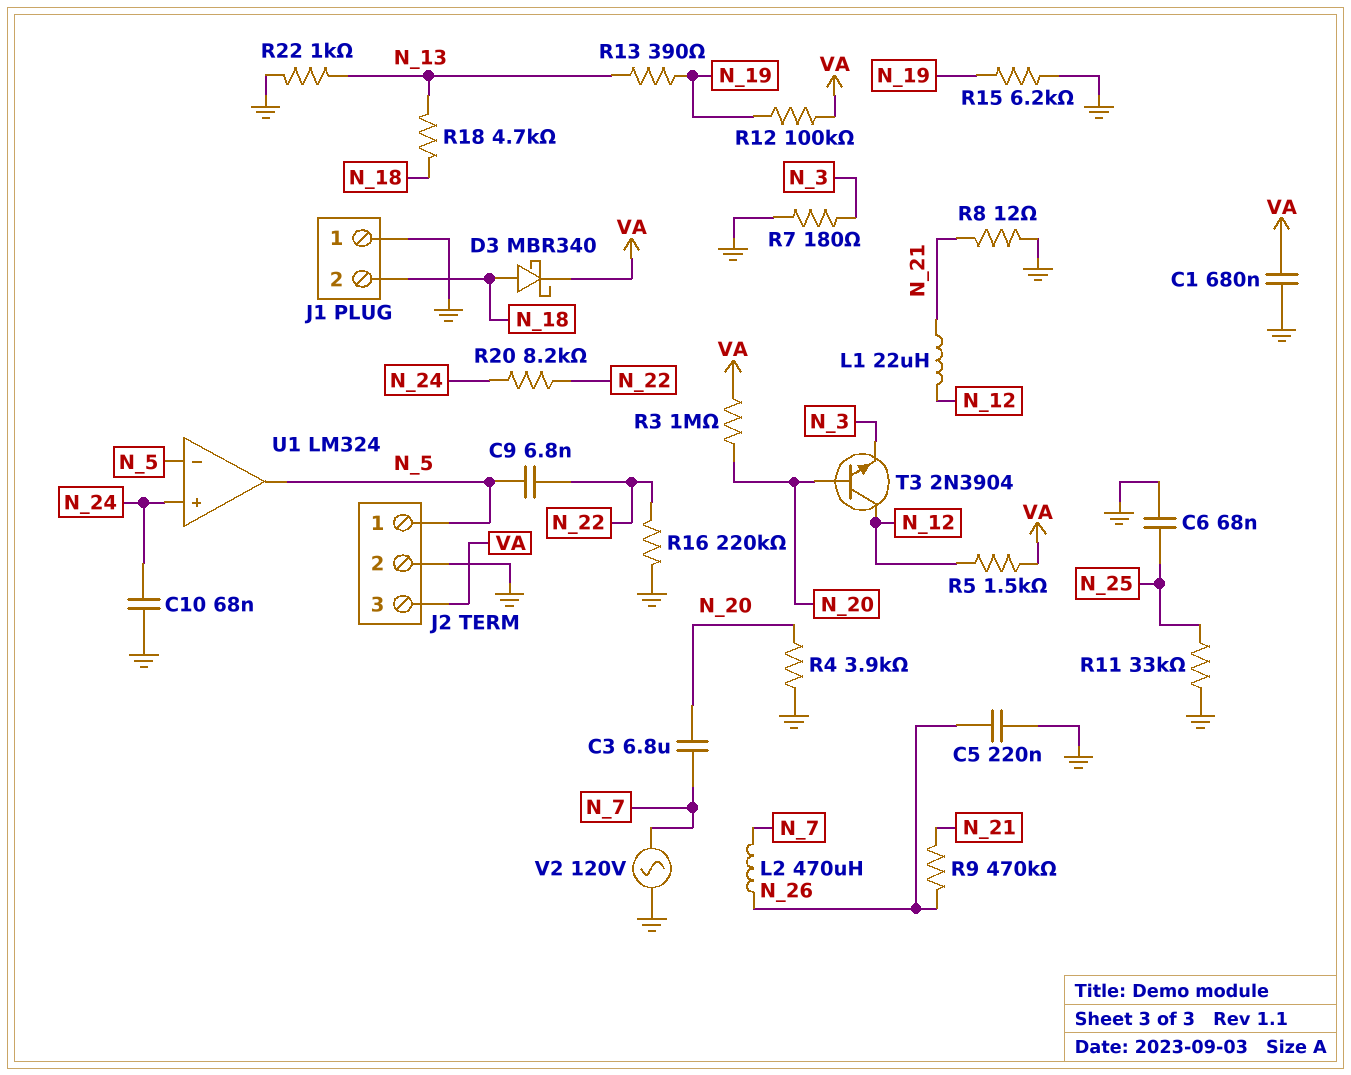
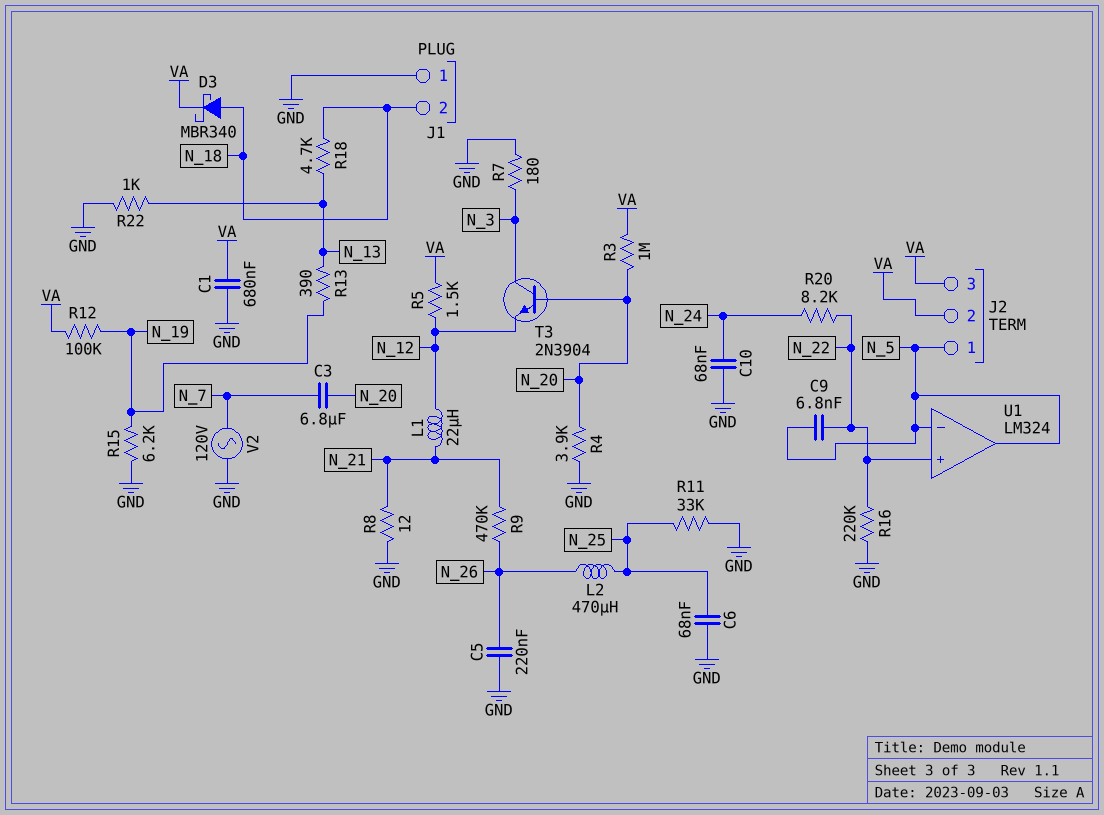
J2 pin 2: GND -> VA
L2: 470uH (N_7, N_26) -> 470uH (N_25, N_26)
T3: NPN 2N3904 (B N_20, C N_12, E N_3) -> NPN 2N3904 (B N_20, C N_3, E N_12)
U1 pin in+: N_24 -> N_22

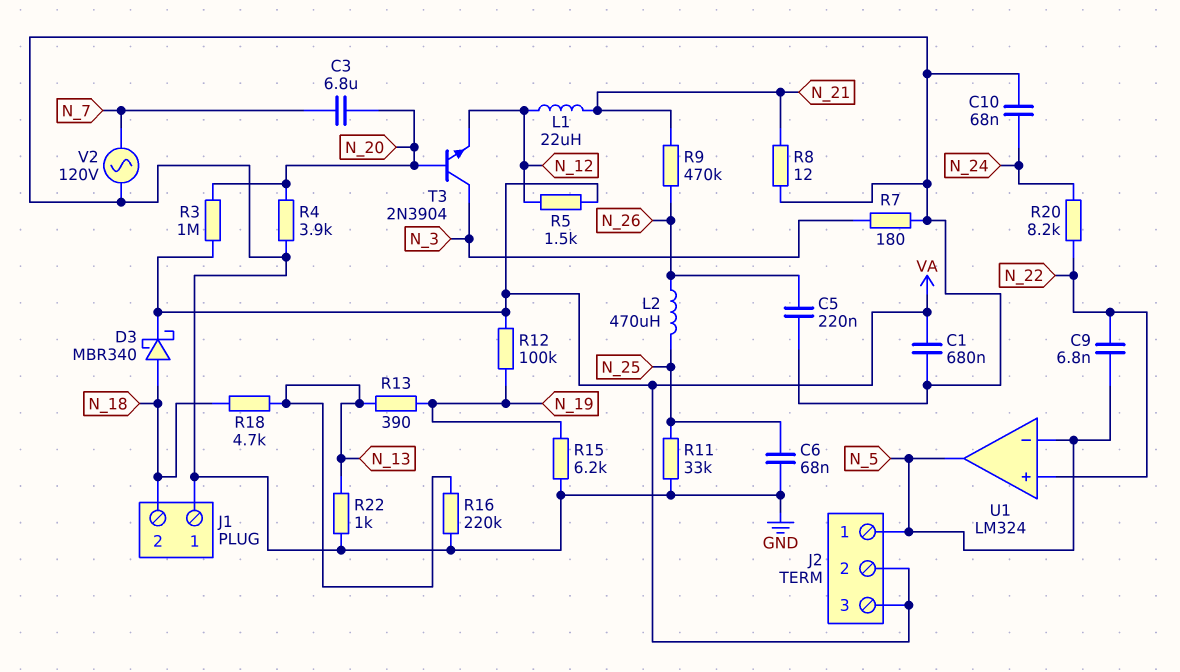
R16: 220k (GND, N_22) -> 220k (GND, N_13)

